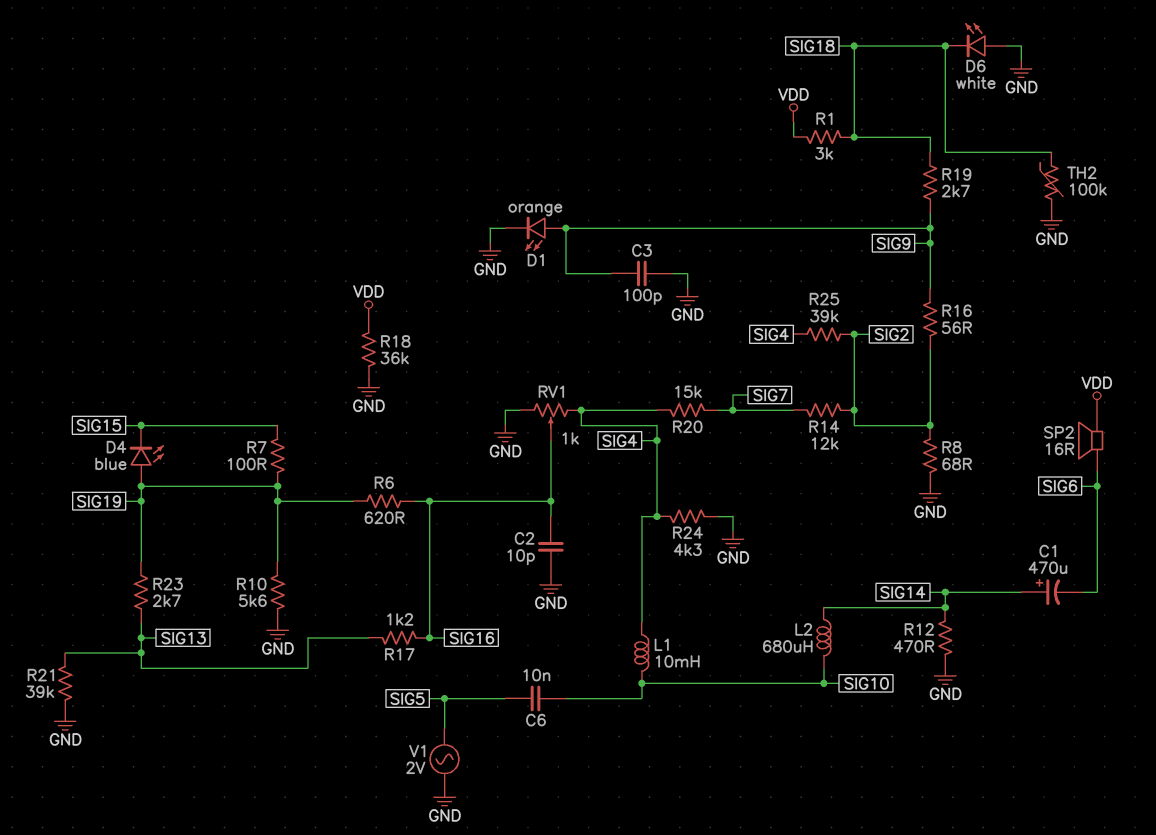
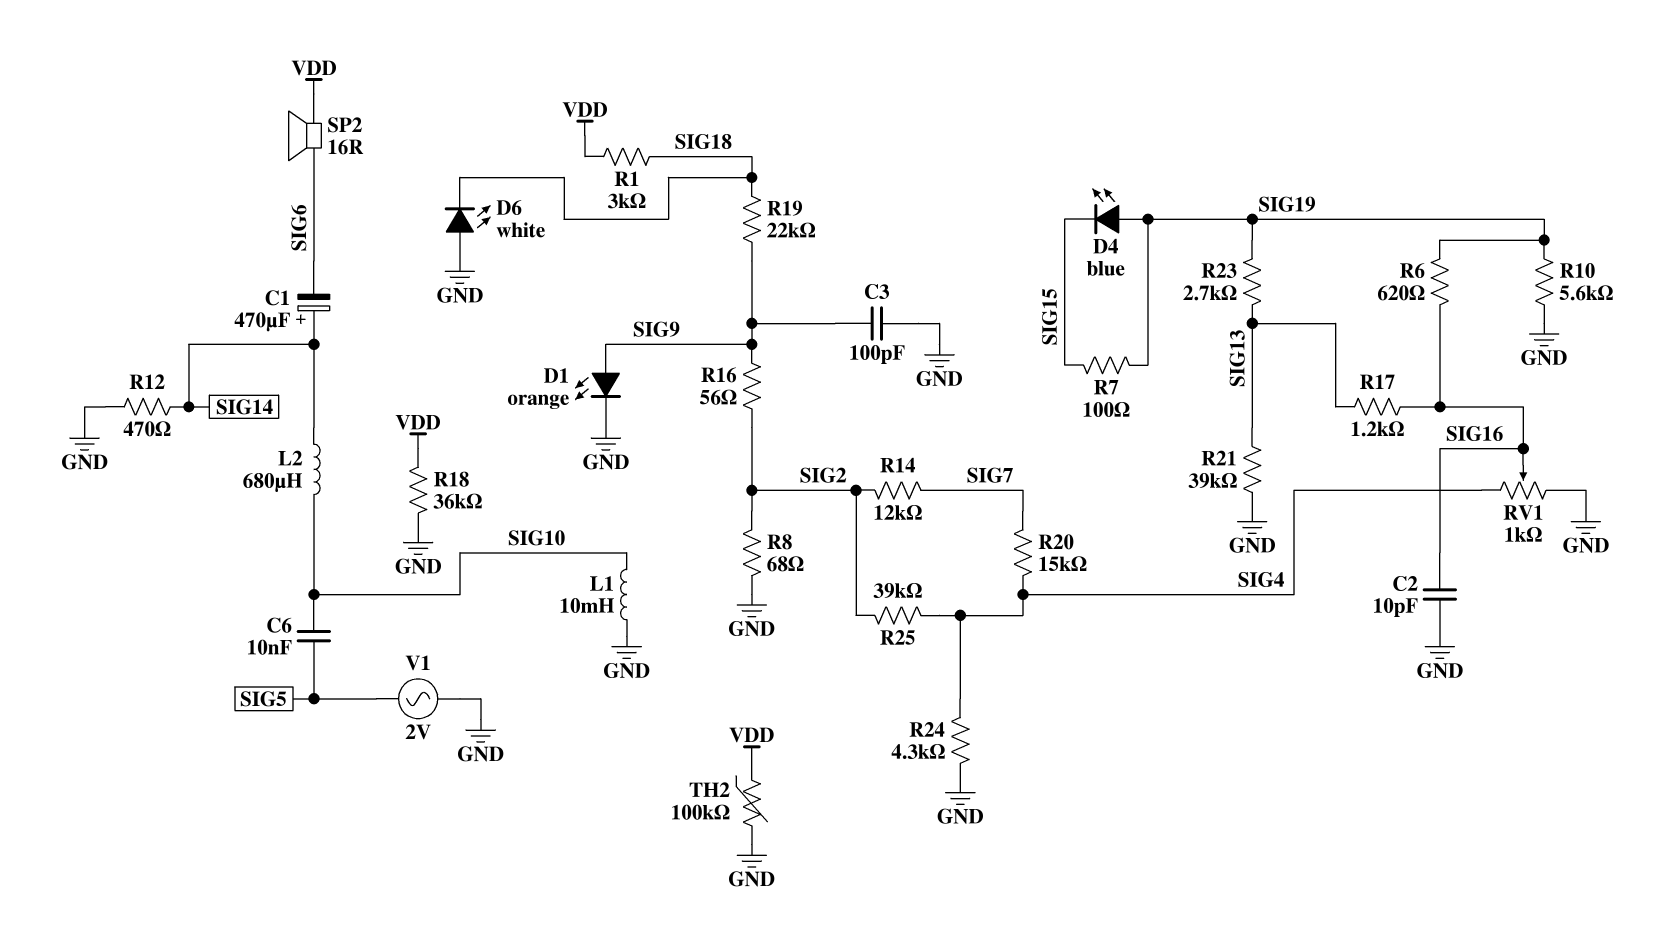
L1: 10mH (SIG4, SIG10) -> 10mH (GND, SIG10)
R19: 2.7k (SIG9, SIG18) -> 22k (SIG9, SIG18)
TH2: 100k (GND, SIG18) -> 100k (GND, VDD)

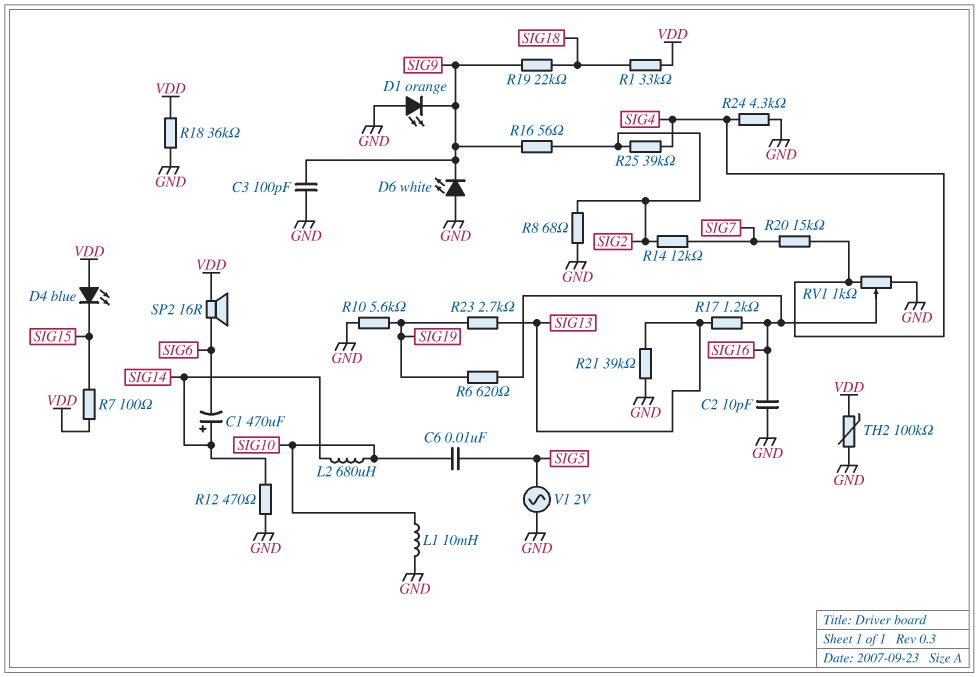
D1: LED orange (A SIG9, K GND) -> LED orange (A GND, K SIG9)
D4: LED blue (A SIG19, K SIG15) -> LED blue (A VDD, K SIG15)
D6: LED white (A GND, K SIG18) -> LED white (A GND, K SIG9)
R1: 3k (SIG18, VDD) -> 33k (SIG18, VDD)
R7: 100 (SIG15, SIG19) -> 100 (SIG15, VDD)

